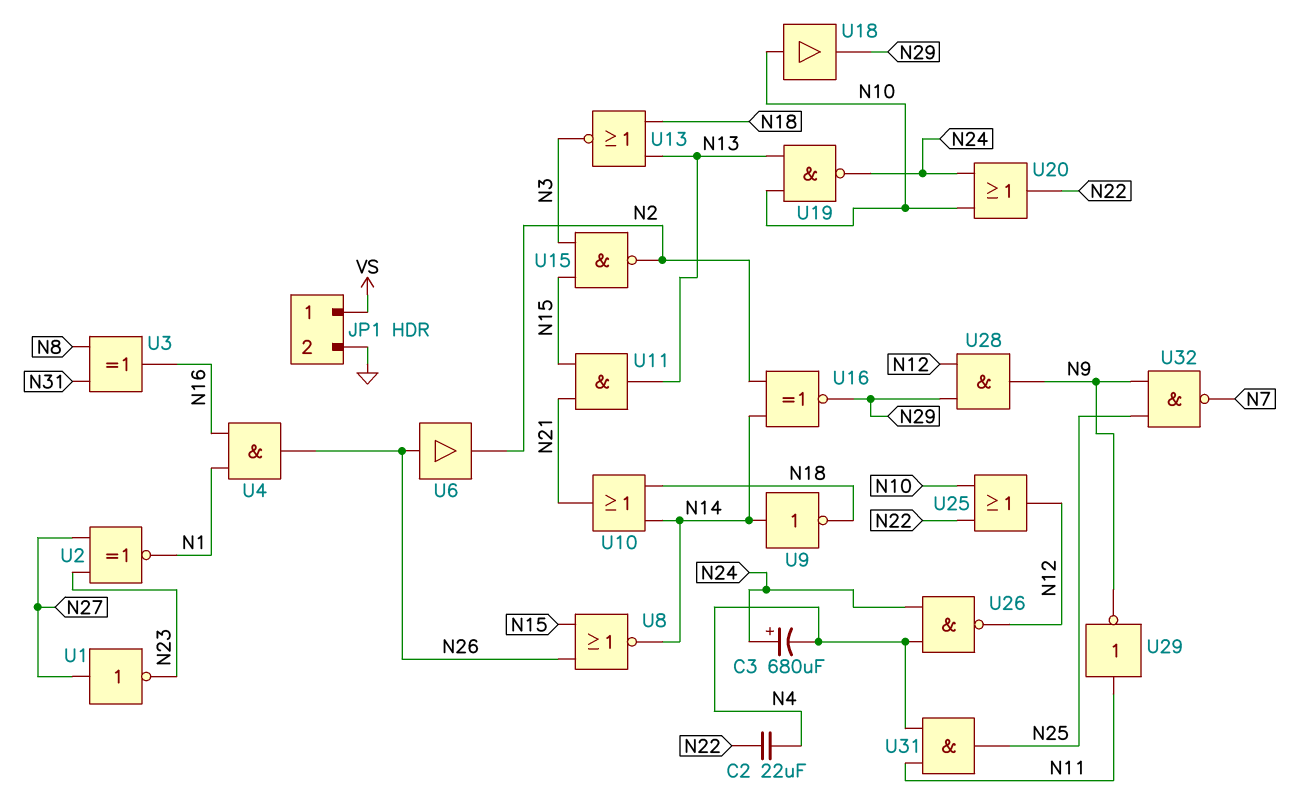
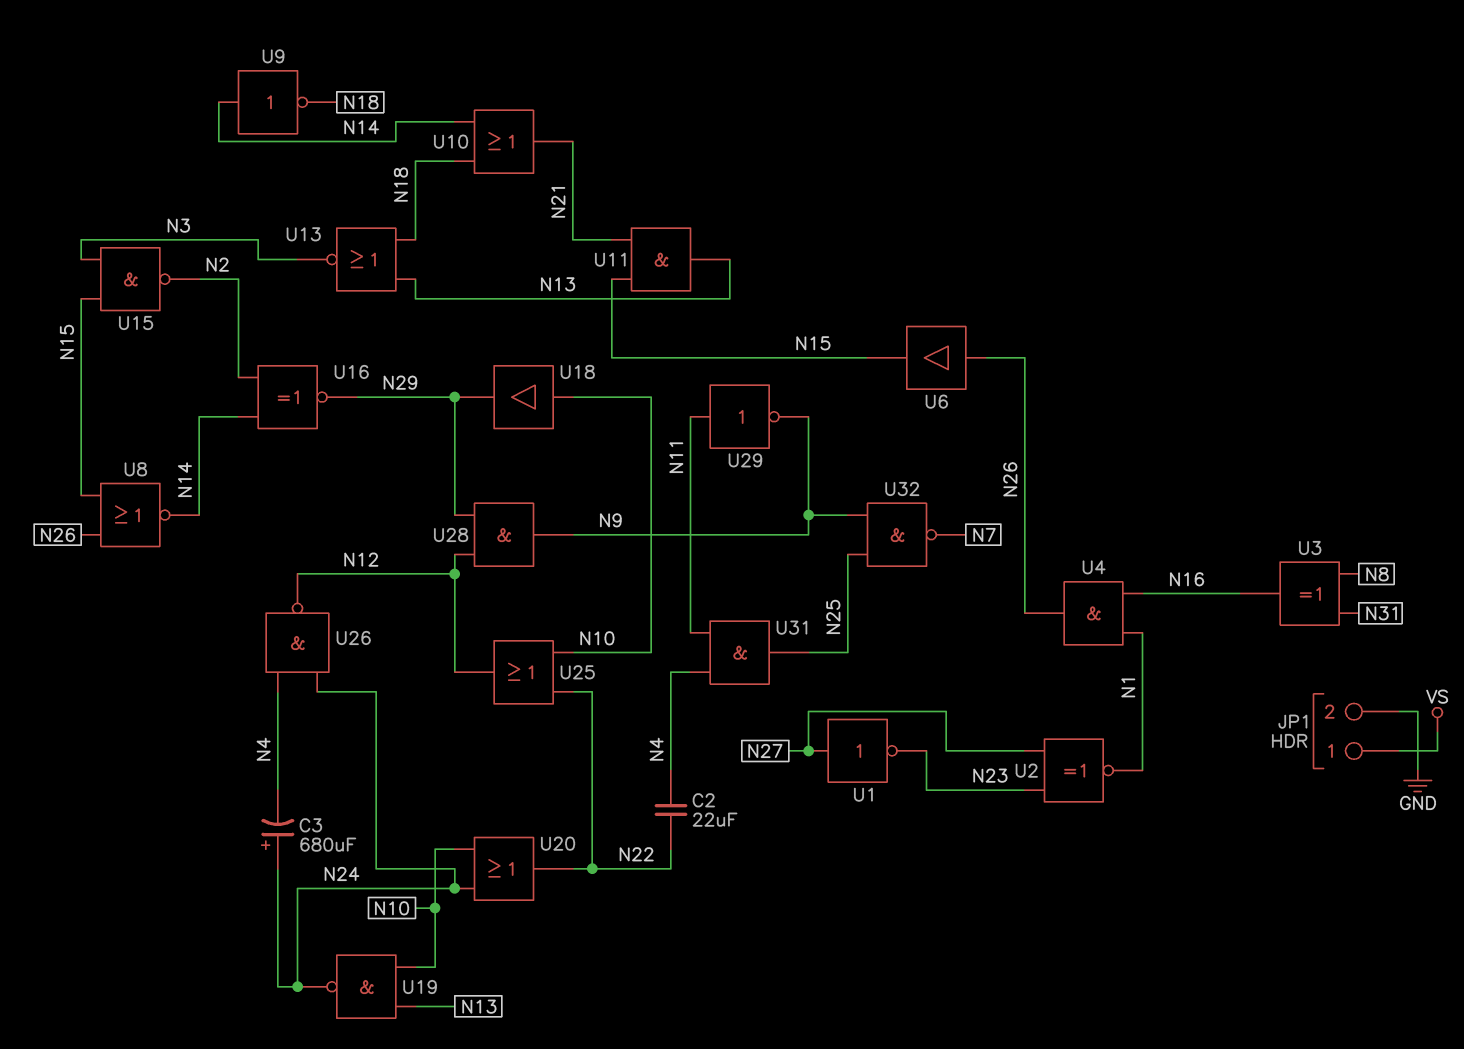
U6: buffer (in N26, out N2) -> buffer (in N26, out N15)

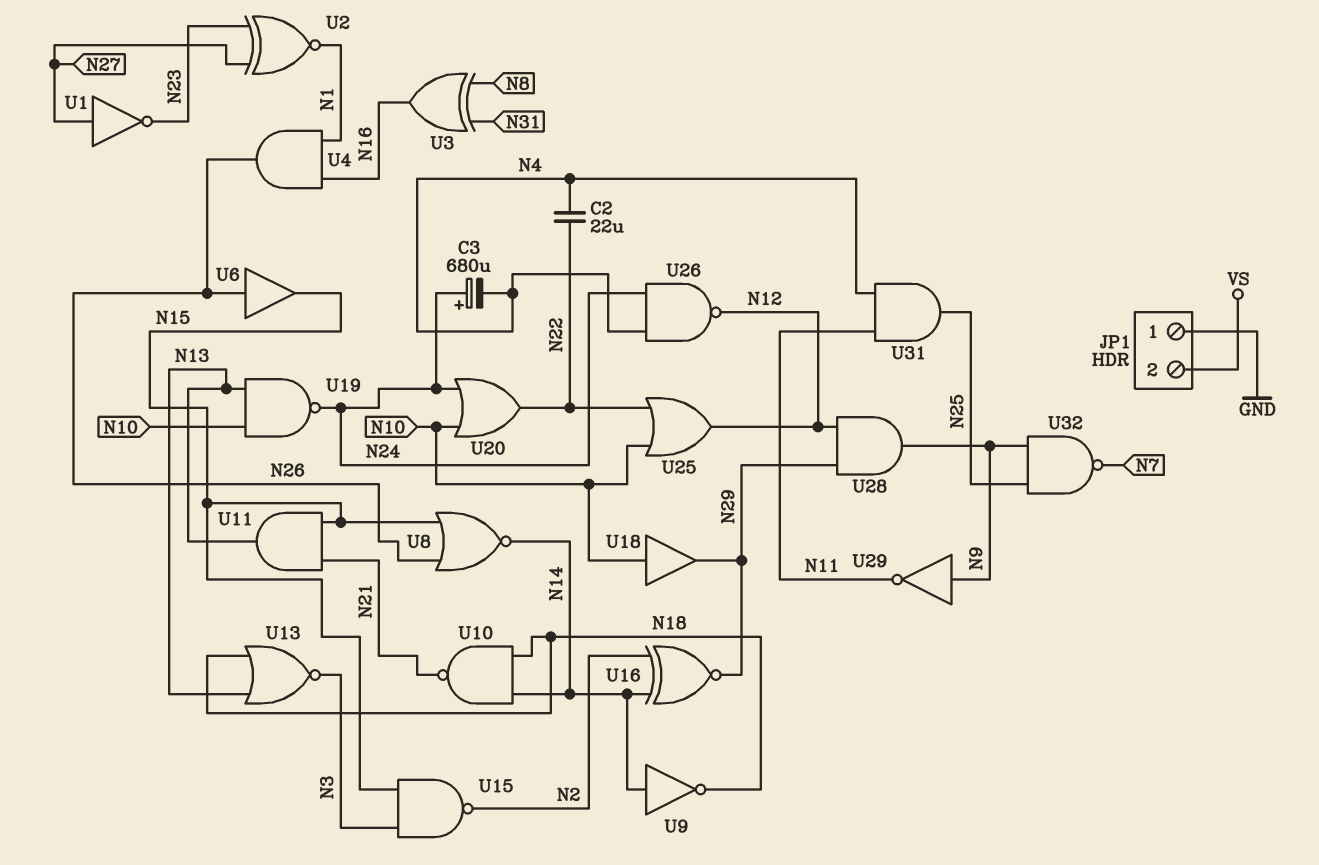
JP1 pin 1: VS -> GND
JP1 pin 2: GND -> VS
U10: OR (in N14, in N18, out N21) -> NAND (in N14, in N18, out N21)
U29: NOT (in N11, out N9) -> NOT (in N9, out N11)

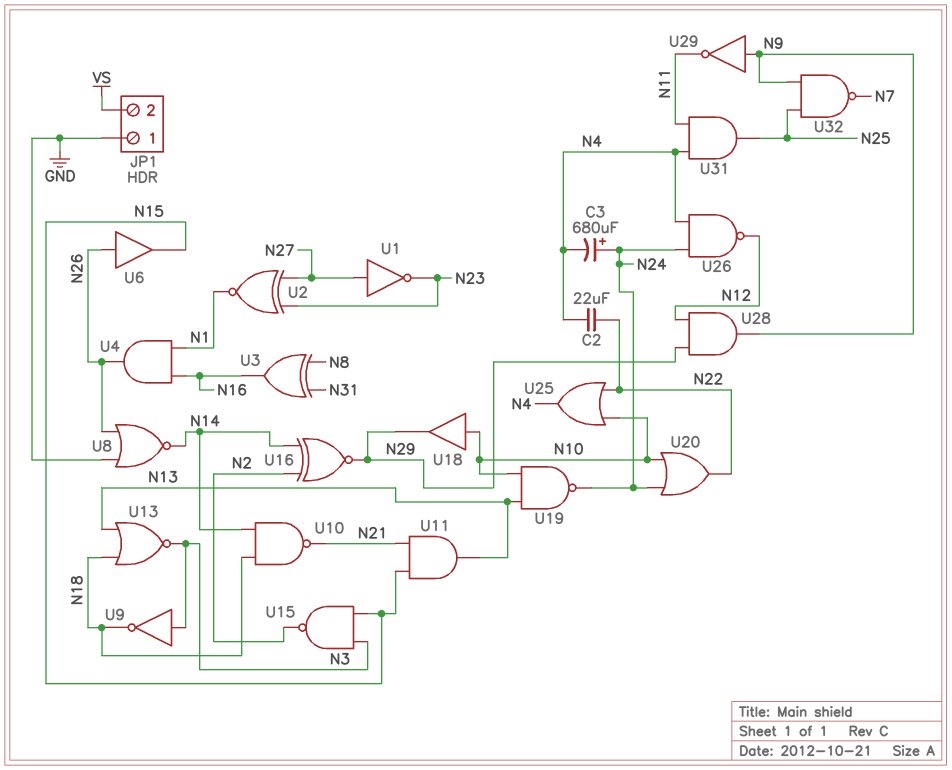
U8: NOR (in N15, in N26, out N14) -> NOR (in GND, in N26, out N14)
U9: NOT (in N14, out N18) -> NOT (in N3, out N18)
U25: OR (in N10, in N22, out N12) -> OR (in N10, in N22, out N4)

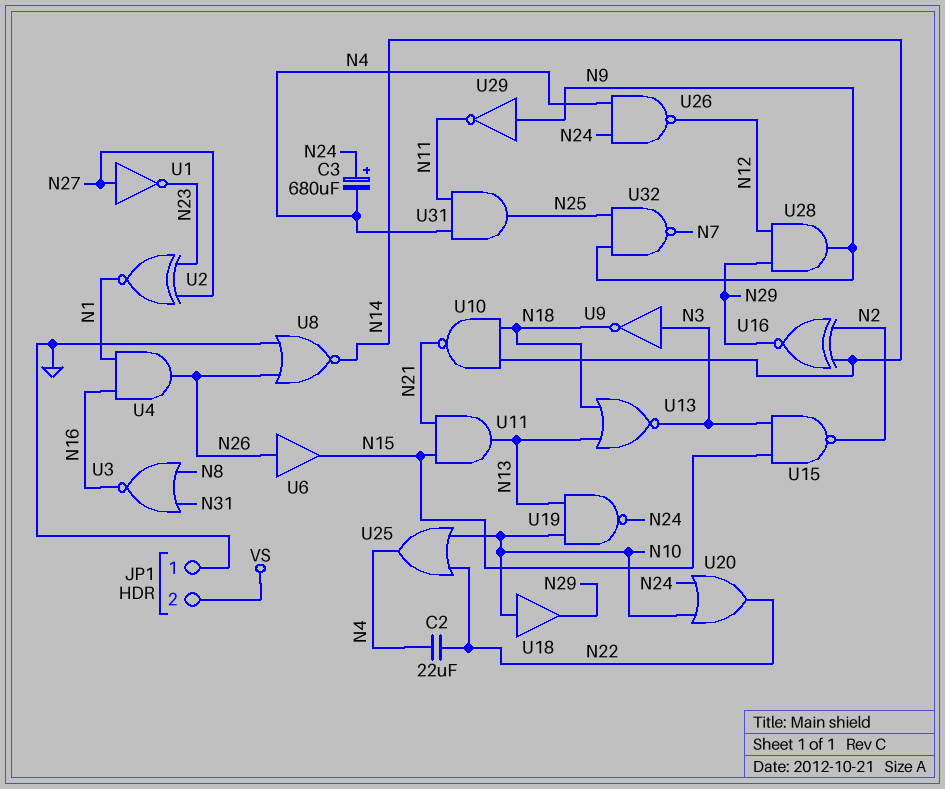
U3: XOR (in N8, in N31, out N16) -> NOR (in N8, in N31, out N16)

